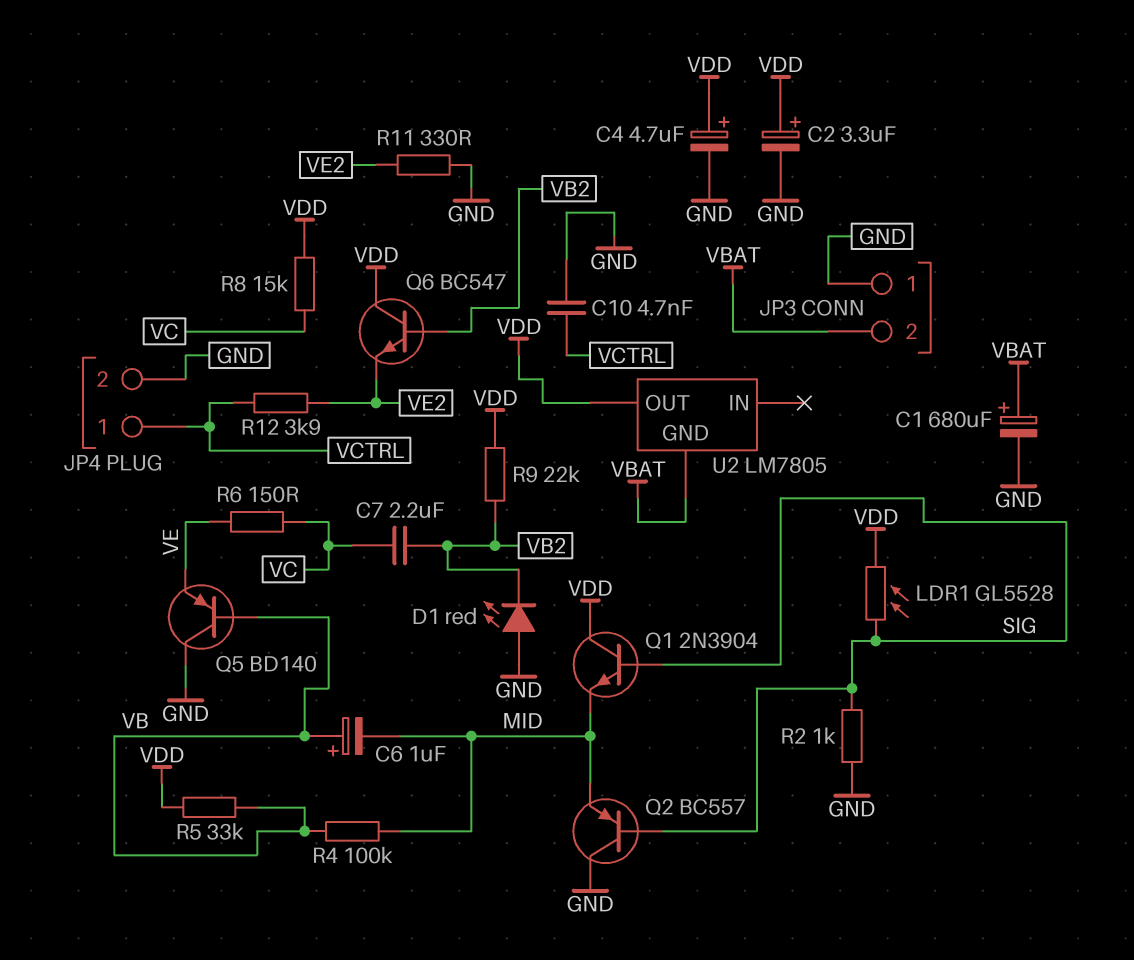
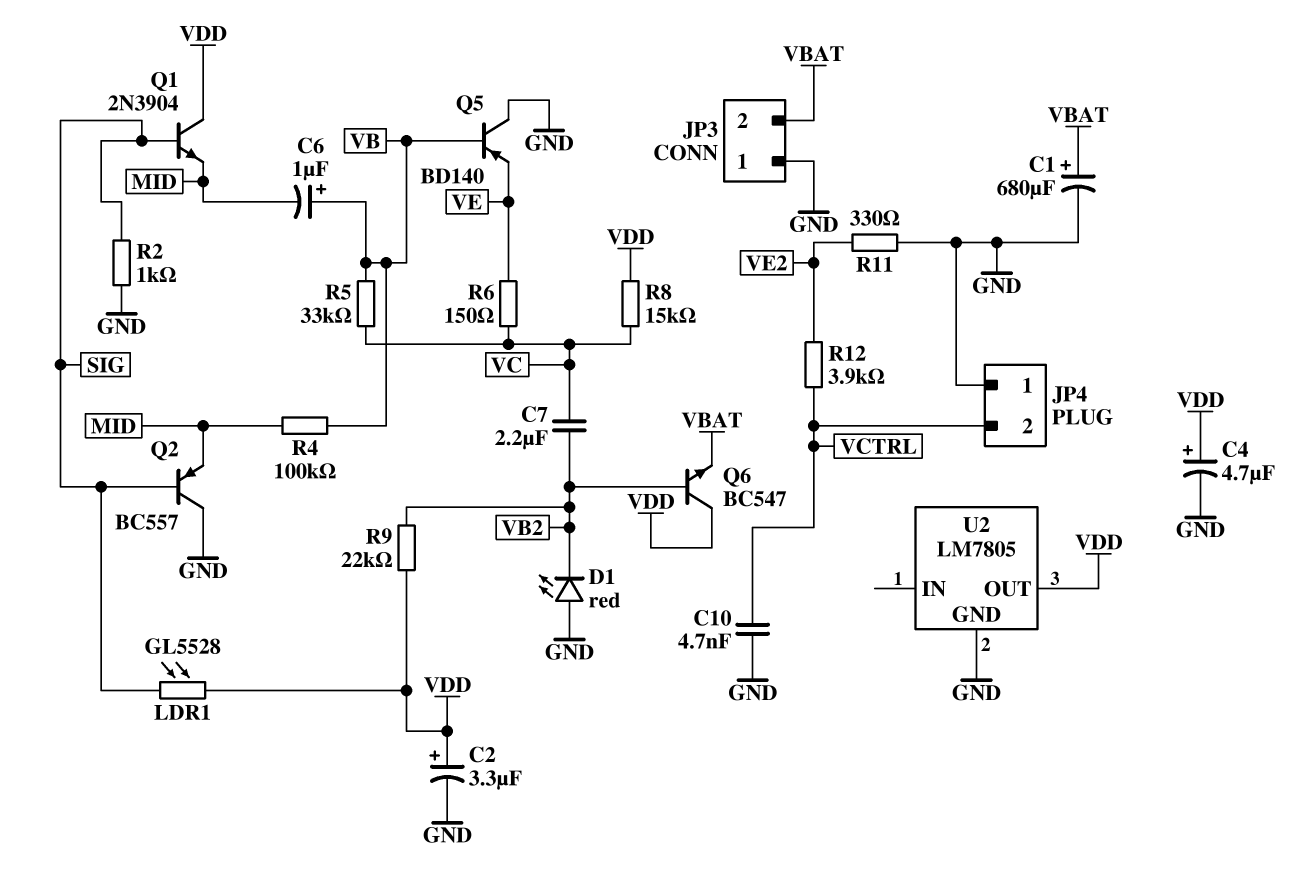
JP4 pin 1: VCTRL -> GND
JP4 pin 2: GND -> VCTRL
Q6: NPN BC547 (B VB2, C VDD, E VE2) -> NPN BC547 (B VB2, C VDD, E VBAT)
R5: 33k (VB, VDD) -> 33k (VB, VC)
U2 pin GND: VBAT -> GND

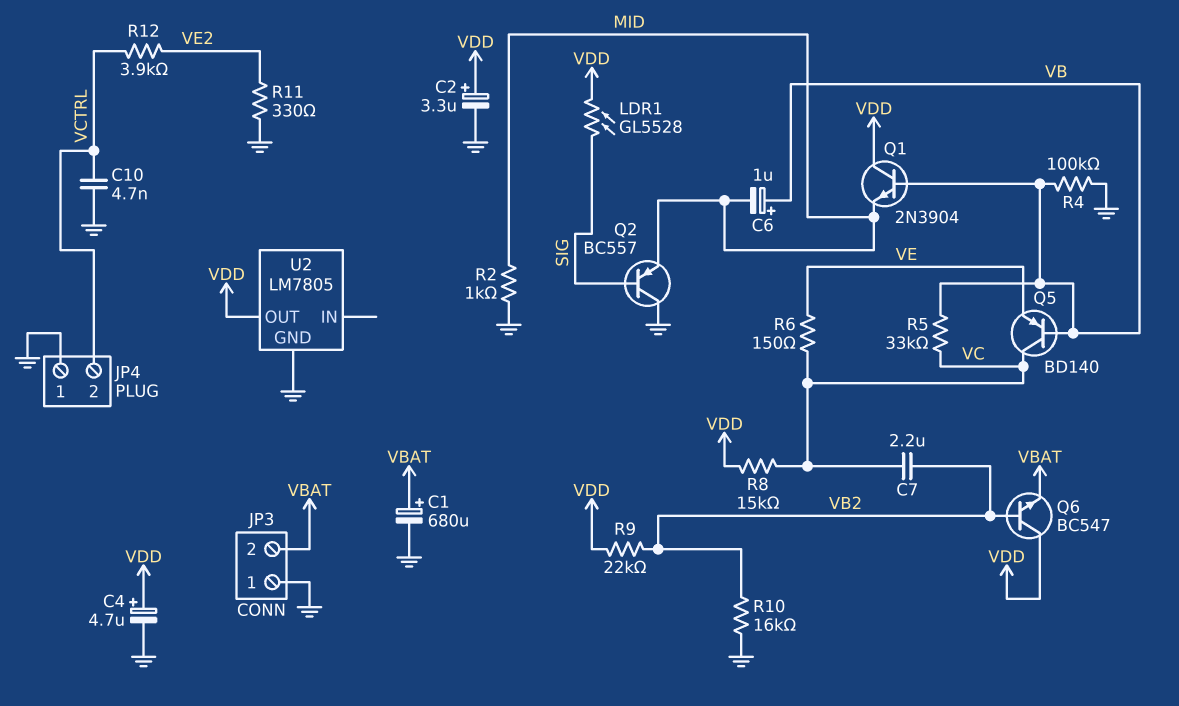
D1: LED red (A GND, K VB2) -> none
Q1: NPN 2N3904 (B SIG, C VDD, E MID) -> NPN 2N3904 (B VB, C VDD, E MID)
Q5: PNP BD140 (B VB, C GND, E VE) -> PNP BD140 (B VB, C VC, E VE)
R2: 1k (GND, SIG) -> 1k (GND, MID)
R4: 100k (MID, VB) -> 100k (GND, VB)
R10: none -> 16k (GND, VB2)

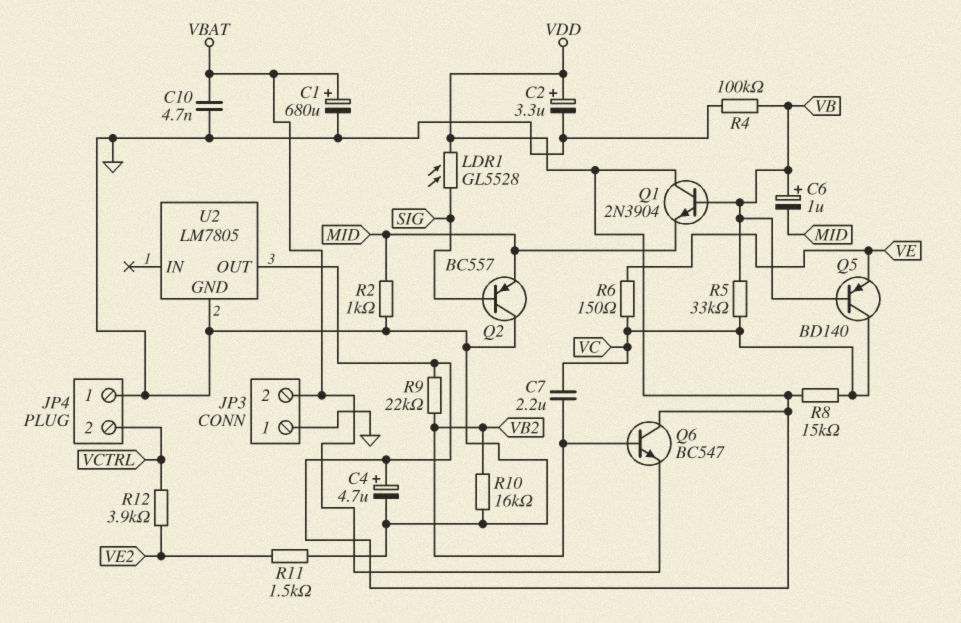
C10: 4.7nF (GND, VCTRL) -> 4.7nF (GND, VBAT)
R11: 330 (GND, VE2) -> 1.5k (GND, VE2)

